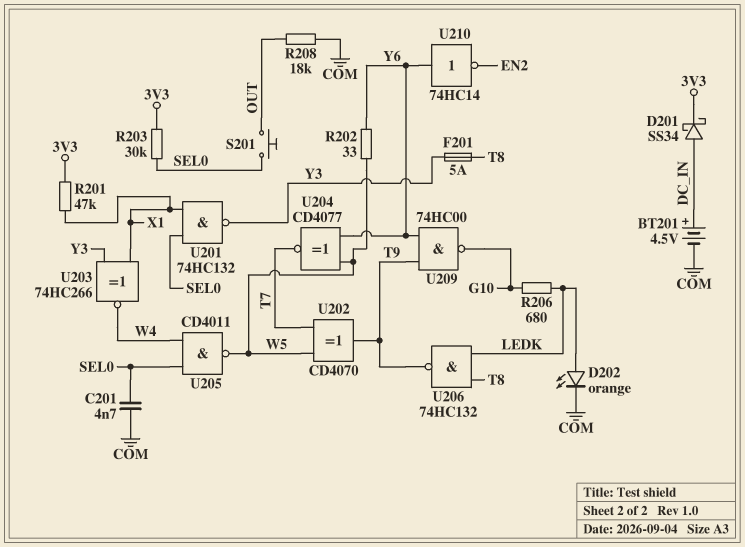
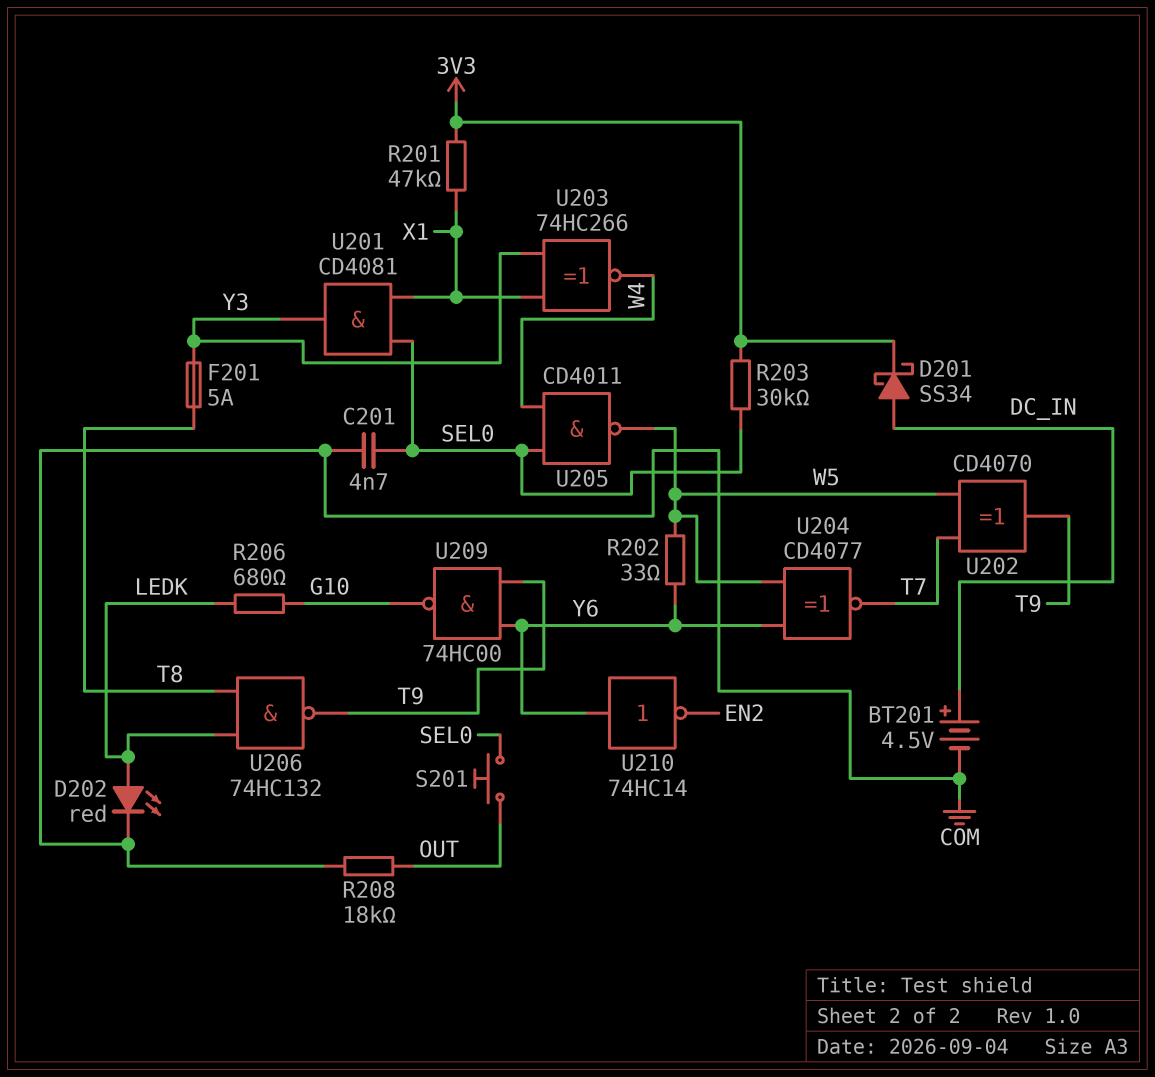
D202: LED orange (A LEDK, K COM) -> LED red (A LEDK, K COM)
U201: NAND 74HC132 (in SEL0, in X1, out Y3) -> AND CD4081 (in SEL0, in X1, out Y3)

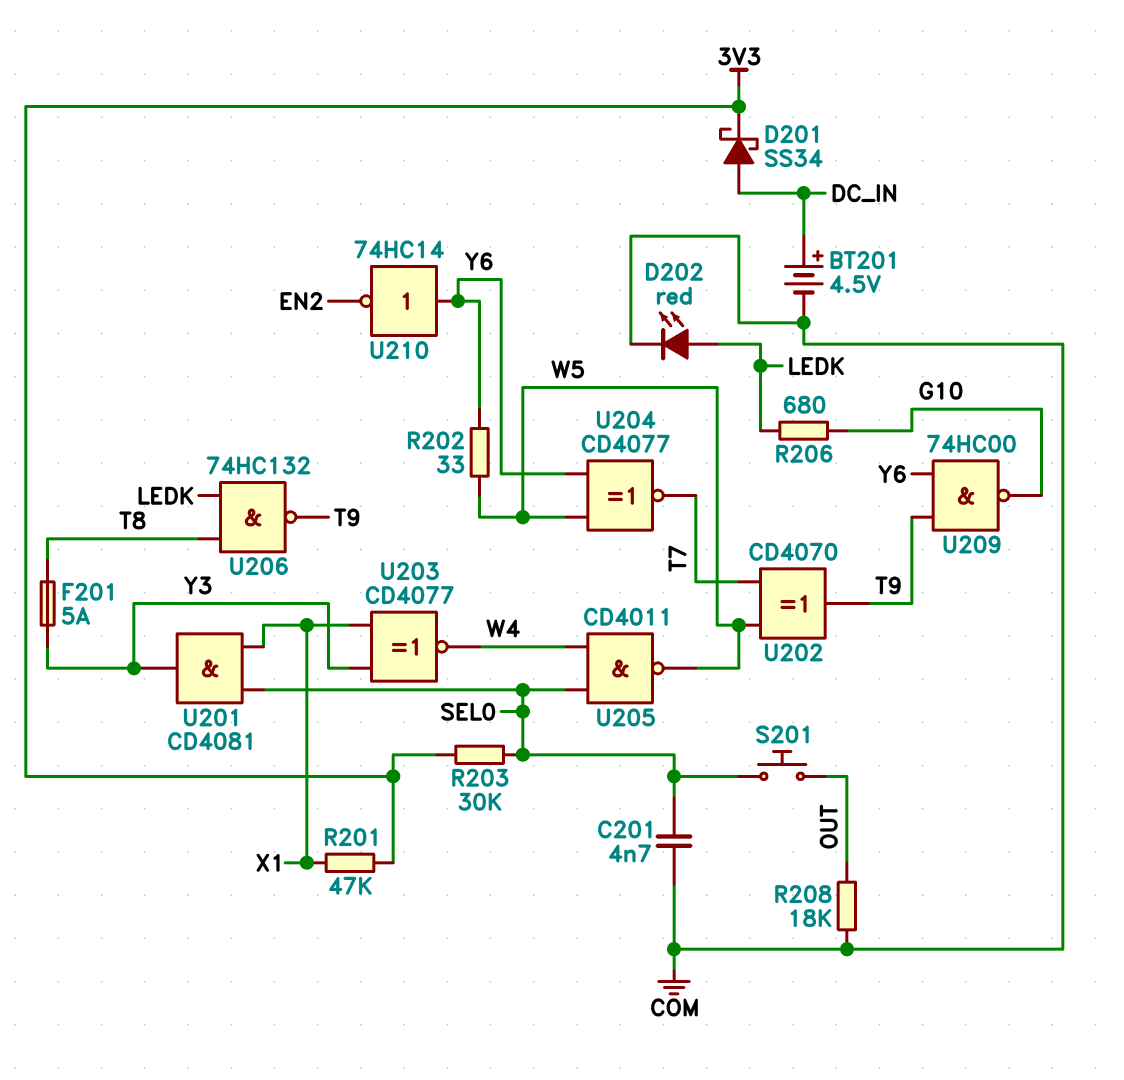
U203: XNOR 74HC266 (in X1, in Y3, out W4) -> XNOR CD4077 (in X1, in Y3, out W4)

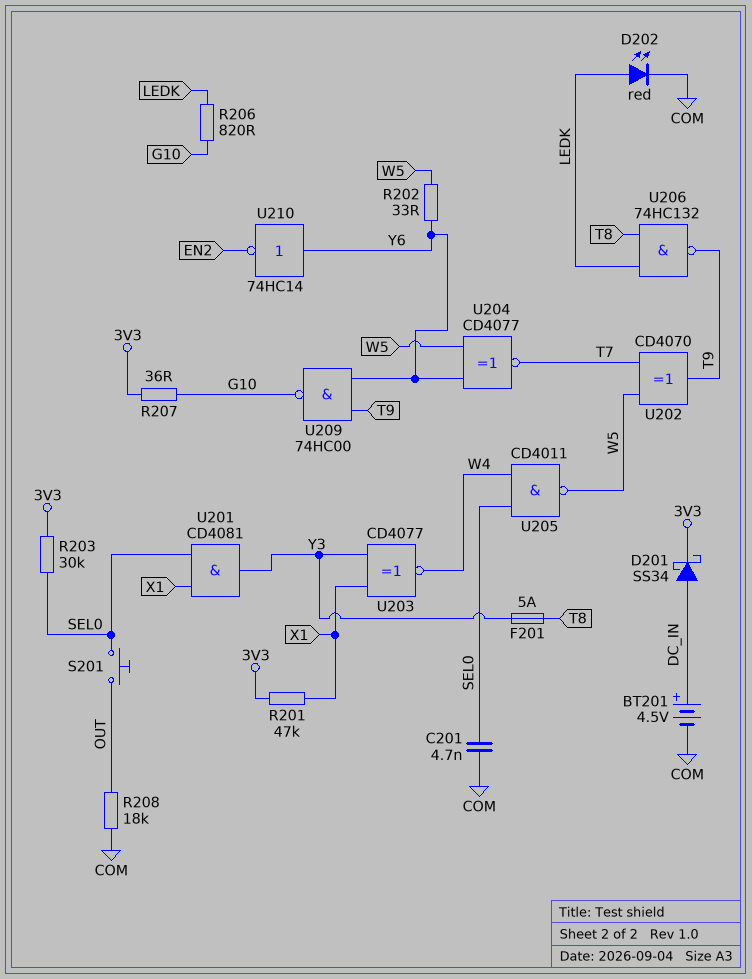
R206: 680 (G10, LEDK) -> 820 (G10, LEDK)
R207: none -> 36 (3V3, G10)

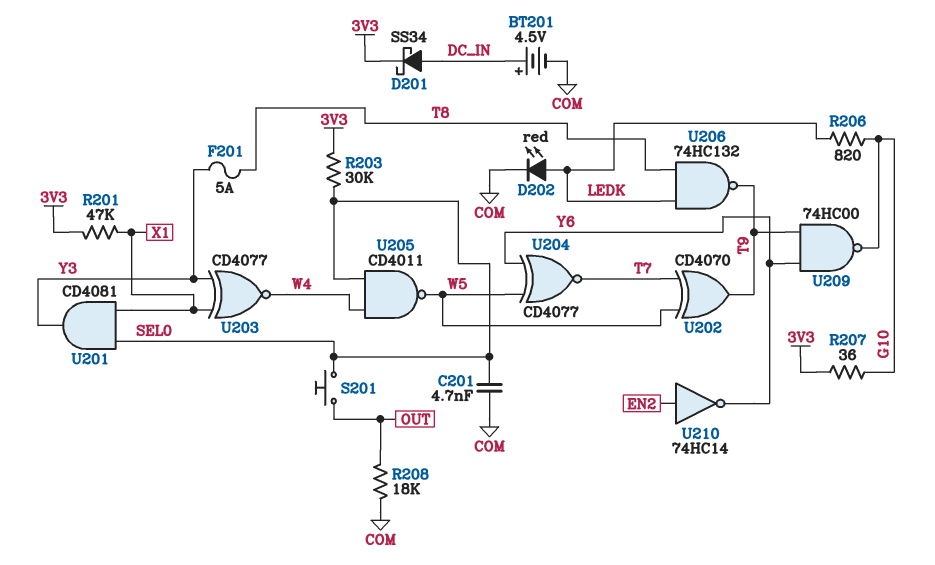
R202: 33 (W5, Y6) -> none
U210: NOT 74HC14 (in Y6, out EN2) -> NOT 74HC14 (in EN2, out Y6)

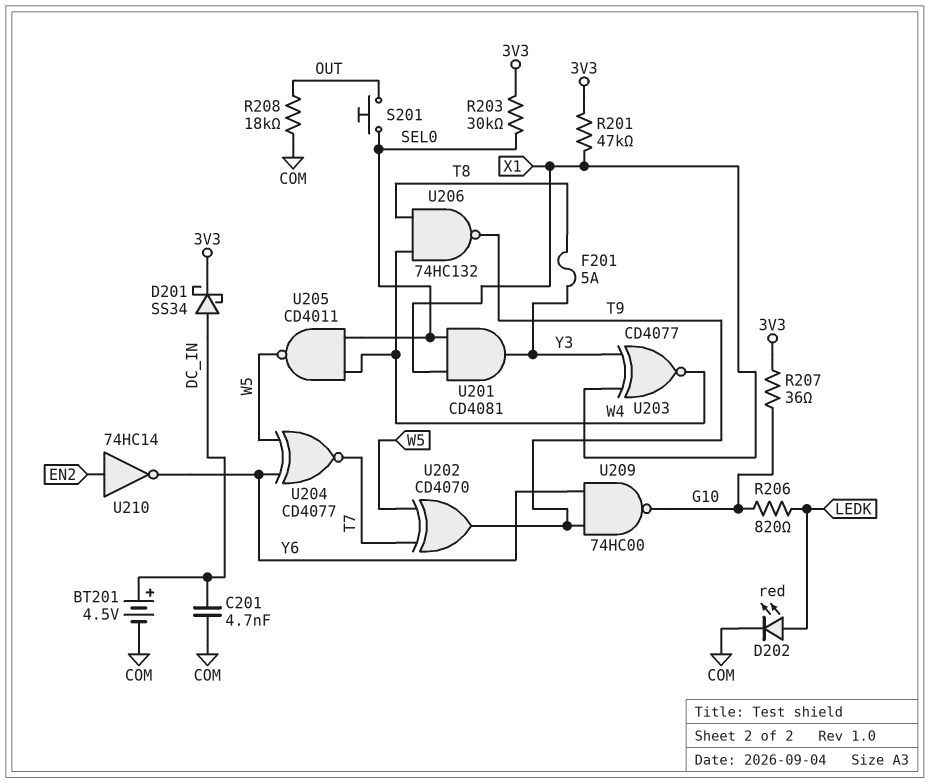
C201: 4.7nF (COM, SEL0) -> 4.7nF (COM, DC_IN)
U206: NAND 74HC132 (in LEDK, in T8, out T9) -> NAND 74HC132 (in T8, in W4, out T9)

